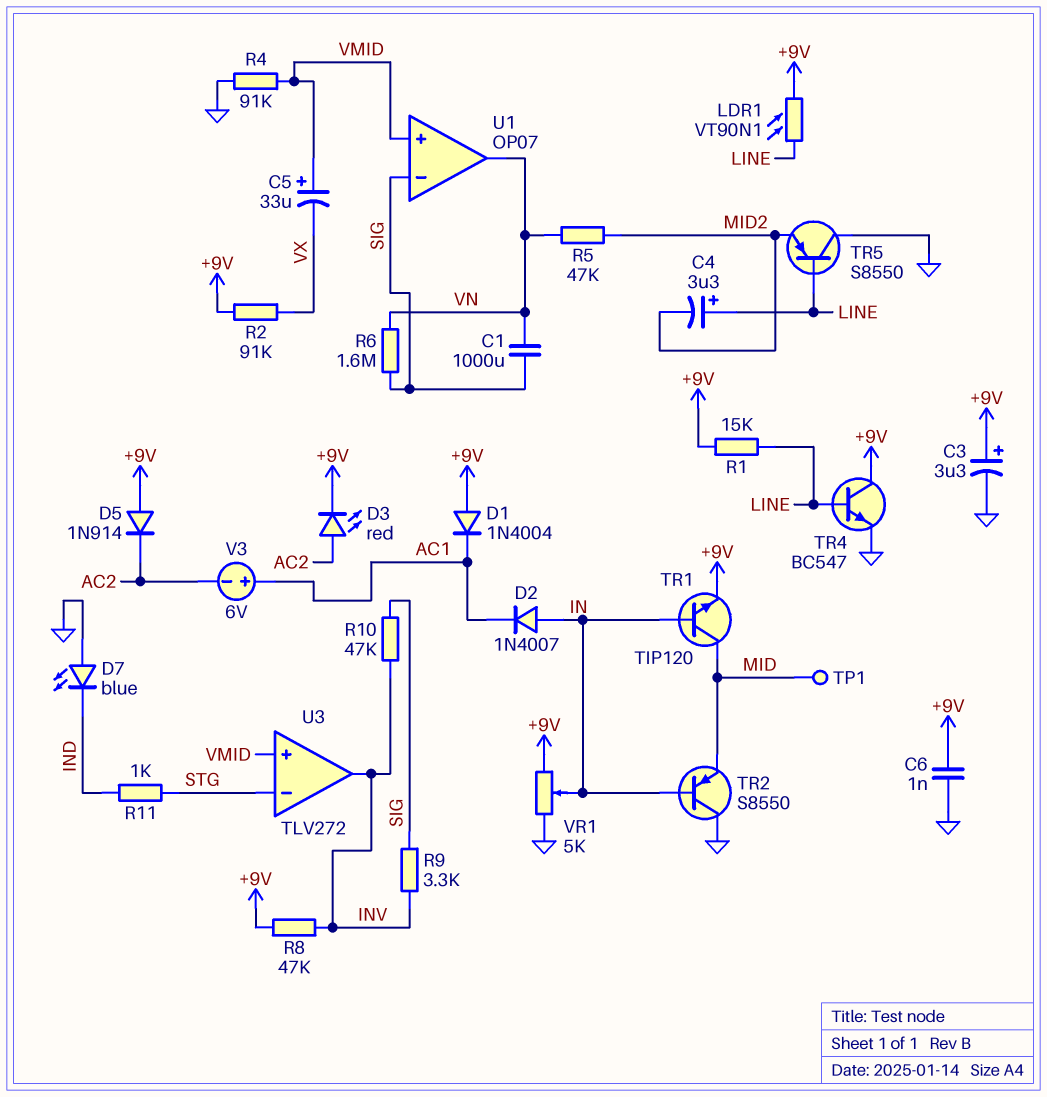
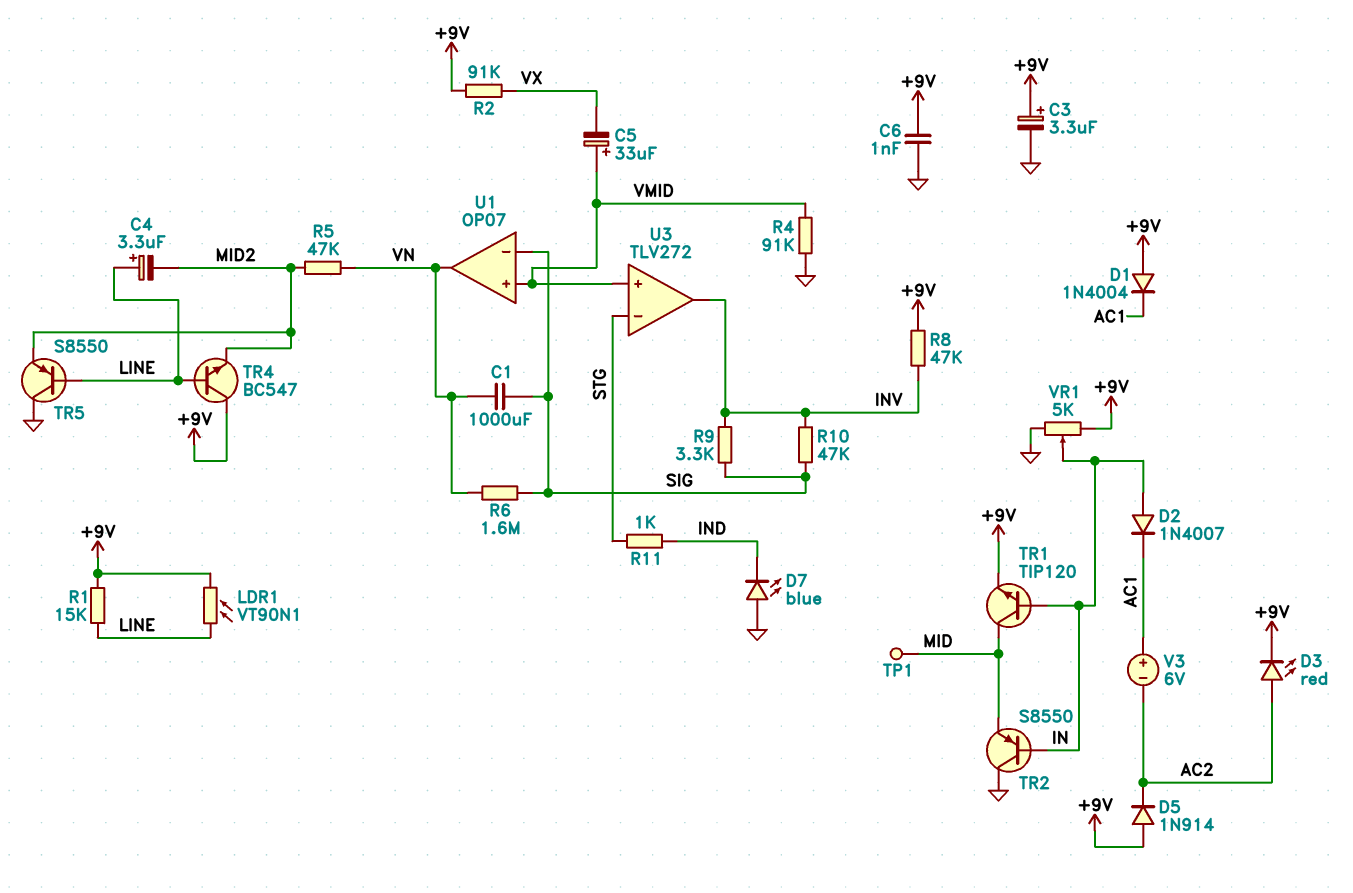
TR4: NPN BC547 (B LINE, C +9V, E GND) -> NPN BC547 (B LINE, C +9V, E MID2)

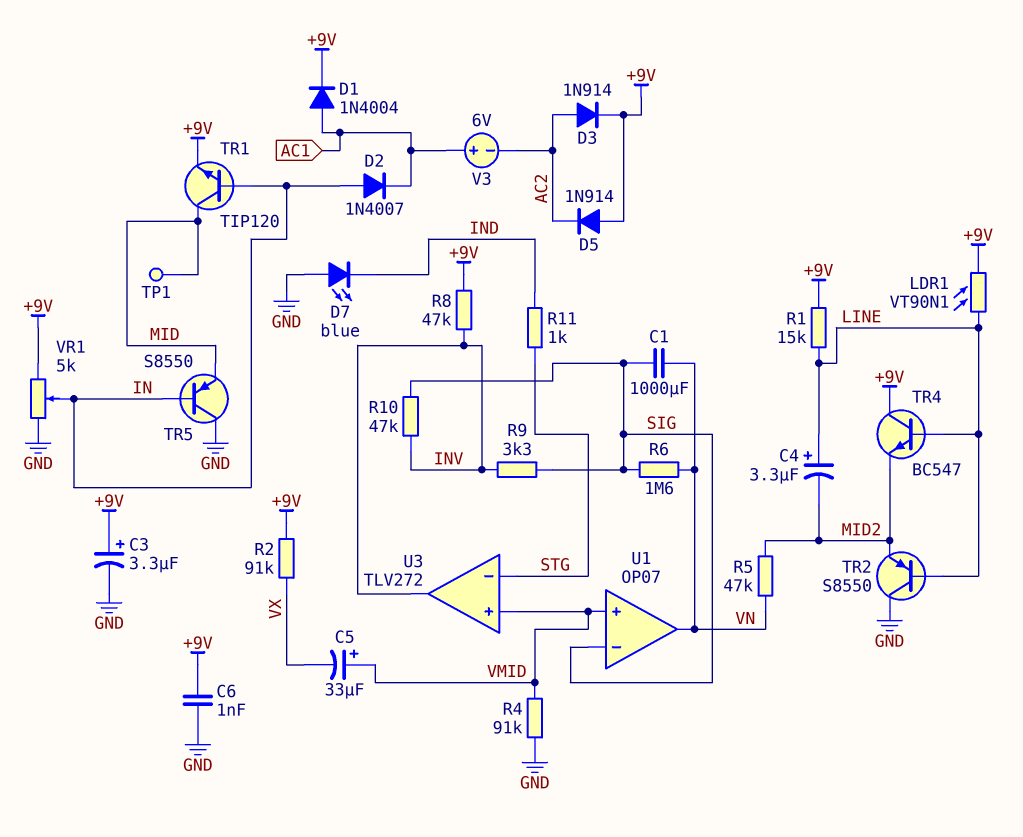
D1: diode 1N4004 (A +9V, K AC1) -> diode 1N4004 (A AC1, K +9V)
D3: LED red (A AC2, K +9V) -> diode 1N914 (A AC2, K +9V)
TR2: PNP S8550 (B IN, C GND, E MID) -> PNP S8550 (B LINE, C GND, E MID2)
TR5: PNP S8550 (B LINE, C GND, E MID2) -> PNP S8550 (B IN, C GND, E MID)

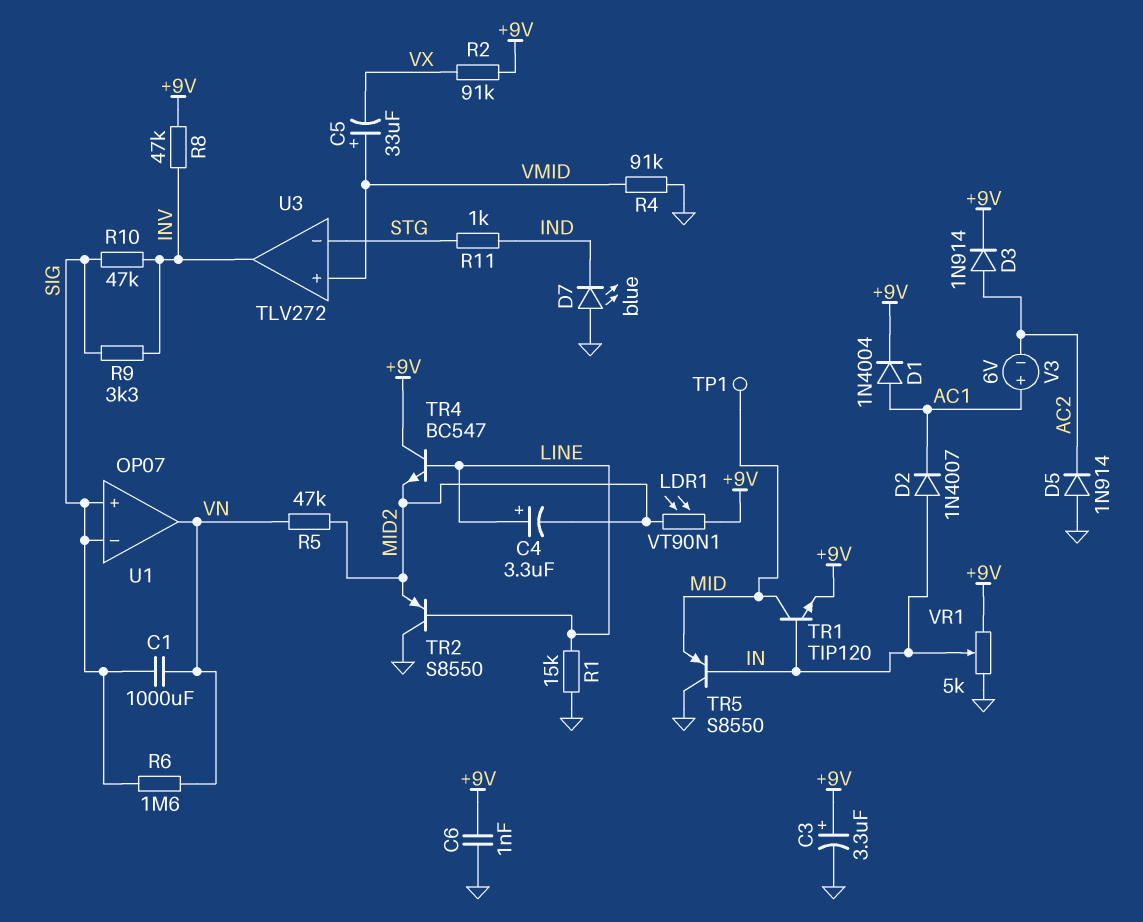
D5: diode 1N914 (A +9V, K AC2) -> diode 1N914 (A GND, K AC2)
LDR1: VT90N1 (+9V, LINE) -> VT90N1 (+9V, MID2)
R1: 15k (+9V, LINE) -> 15k (GND, LINE)
U1 pin in+: VMID -> SIG

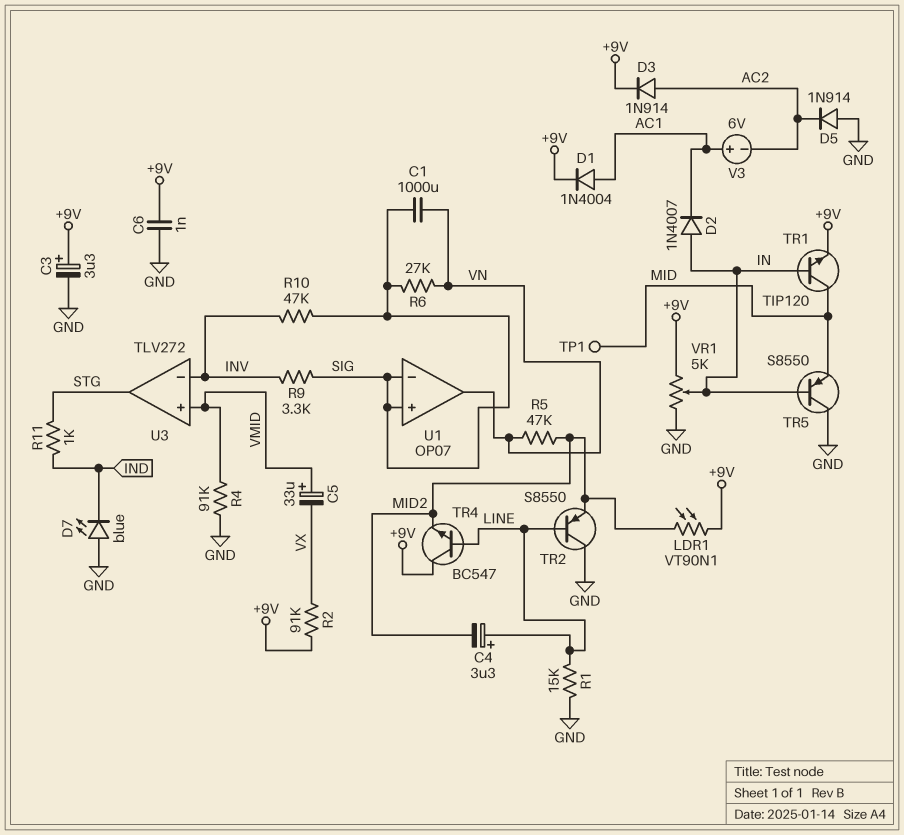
R6: 1.6M (SIG, VN) -> 27k (SIG, VN)
R8: 47k (+9V, INV) -> none
U3 pin in-: STG -> INV
U3 pin out: INV -> STG

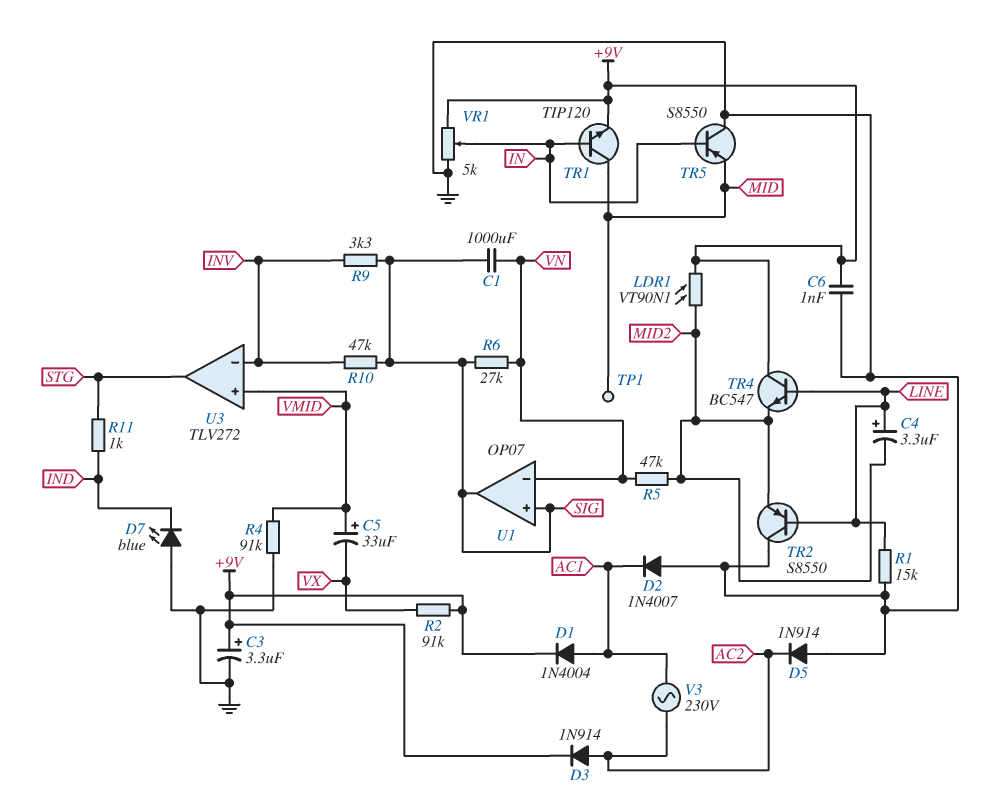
D2: diode 1N4007 (A IN, K AC1) -> diode 1N4007 (A GND, K AC1)
U1 pin in-: SIG -> VN
U1 pin out: VN -> SIG
V3: 6V (plus AC1, minus AC2) -> AC 230V (AC1, AC2)

